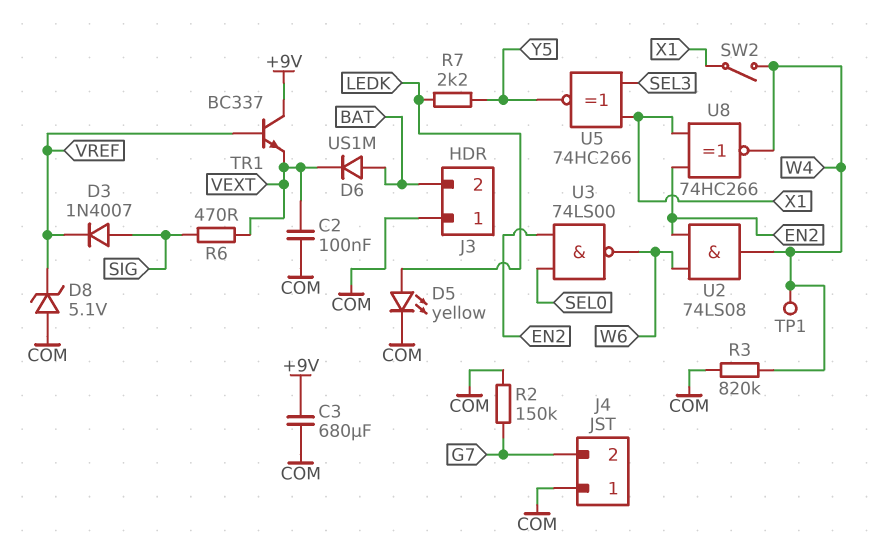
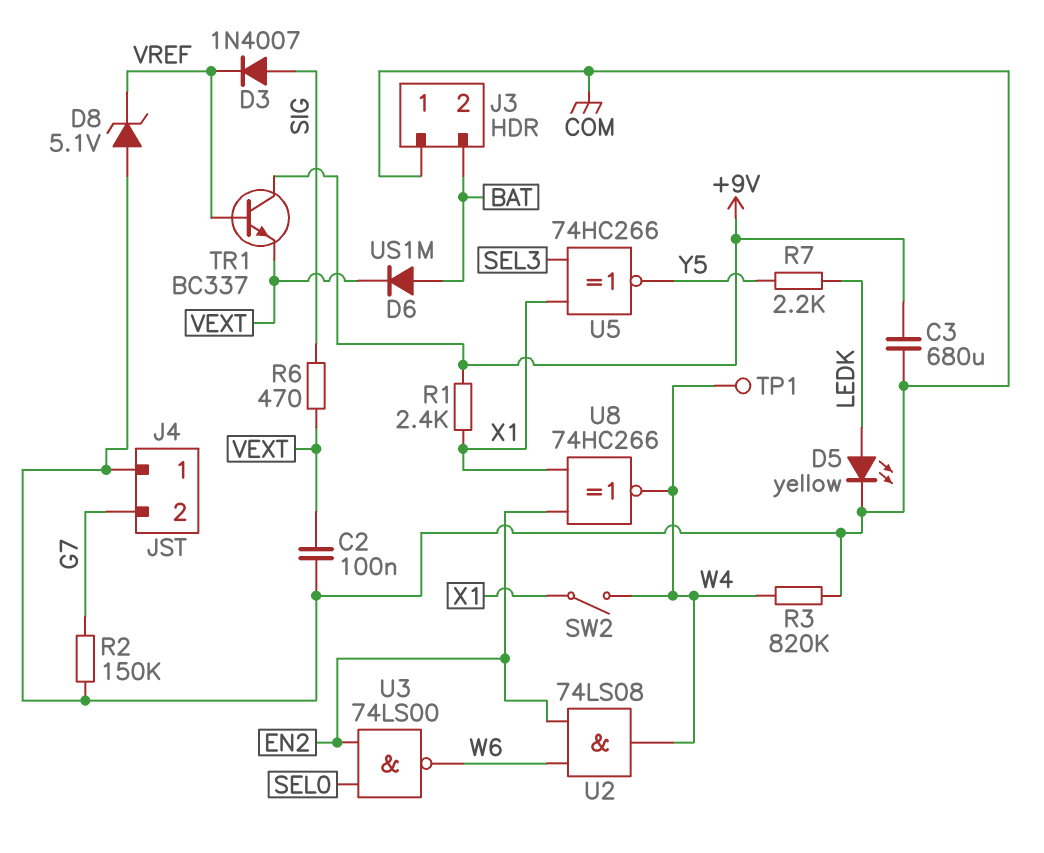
R1: none -> 2.4k (+9V, X1)

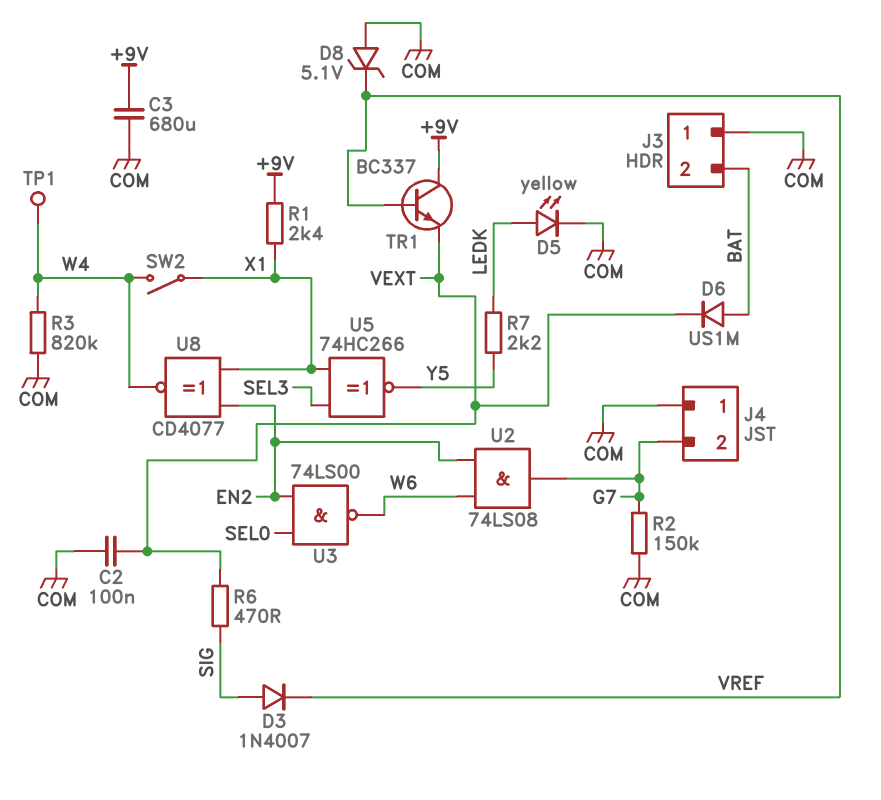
U2: AND 74LS08 (in EN2, in W6, out W4) -> AND 74LS08 (in EN2, in W6, out G7)
U8: XNOR 74HC266 (in EN2, in X1, out W4) -> XNOR CD4077 (in EN2, in X1, out W4)

